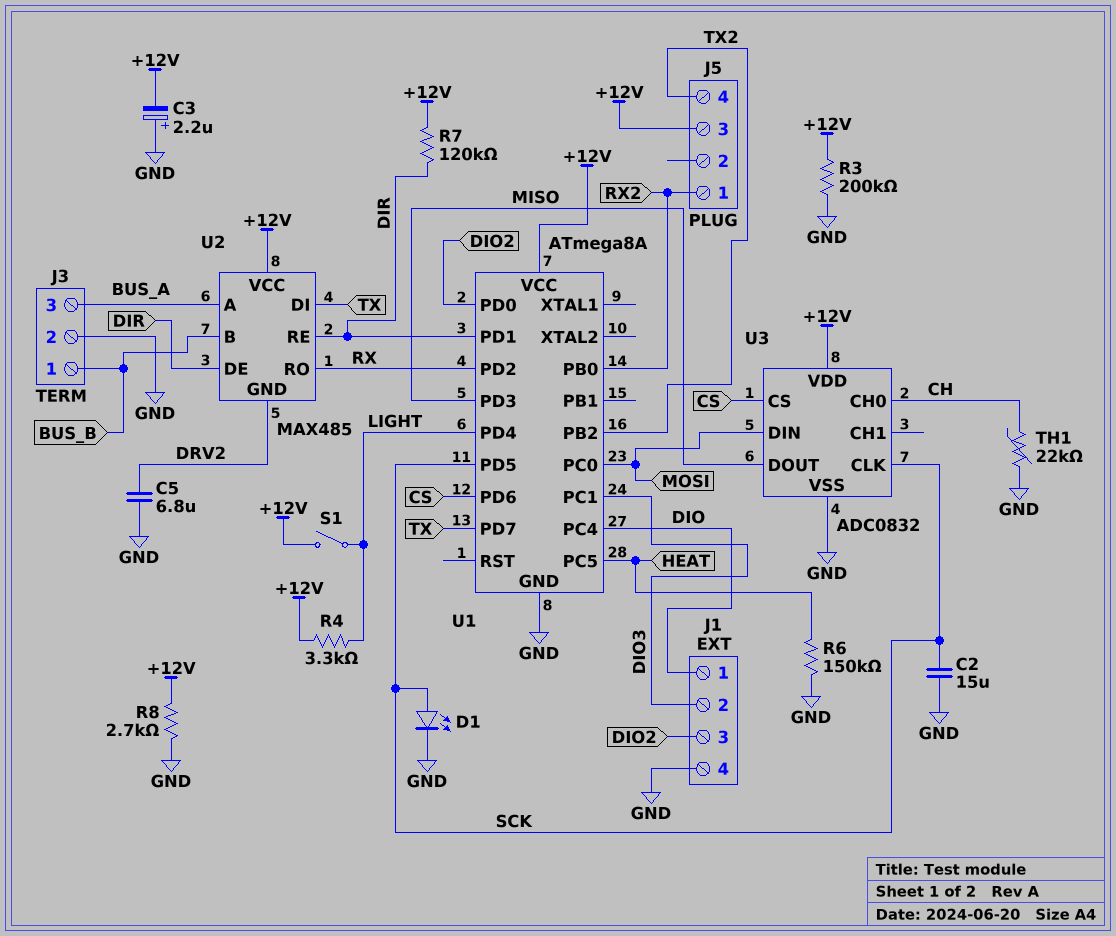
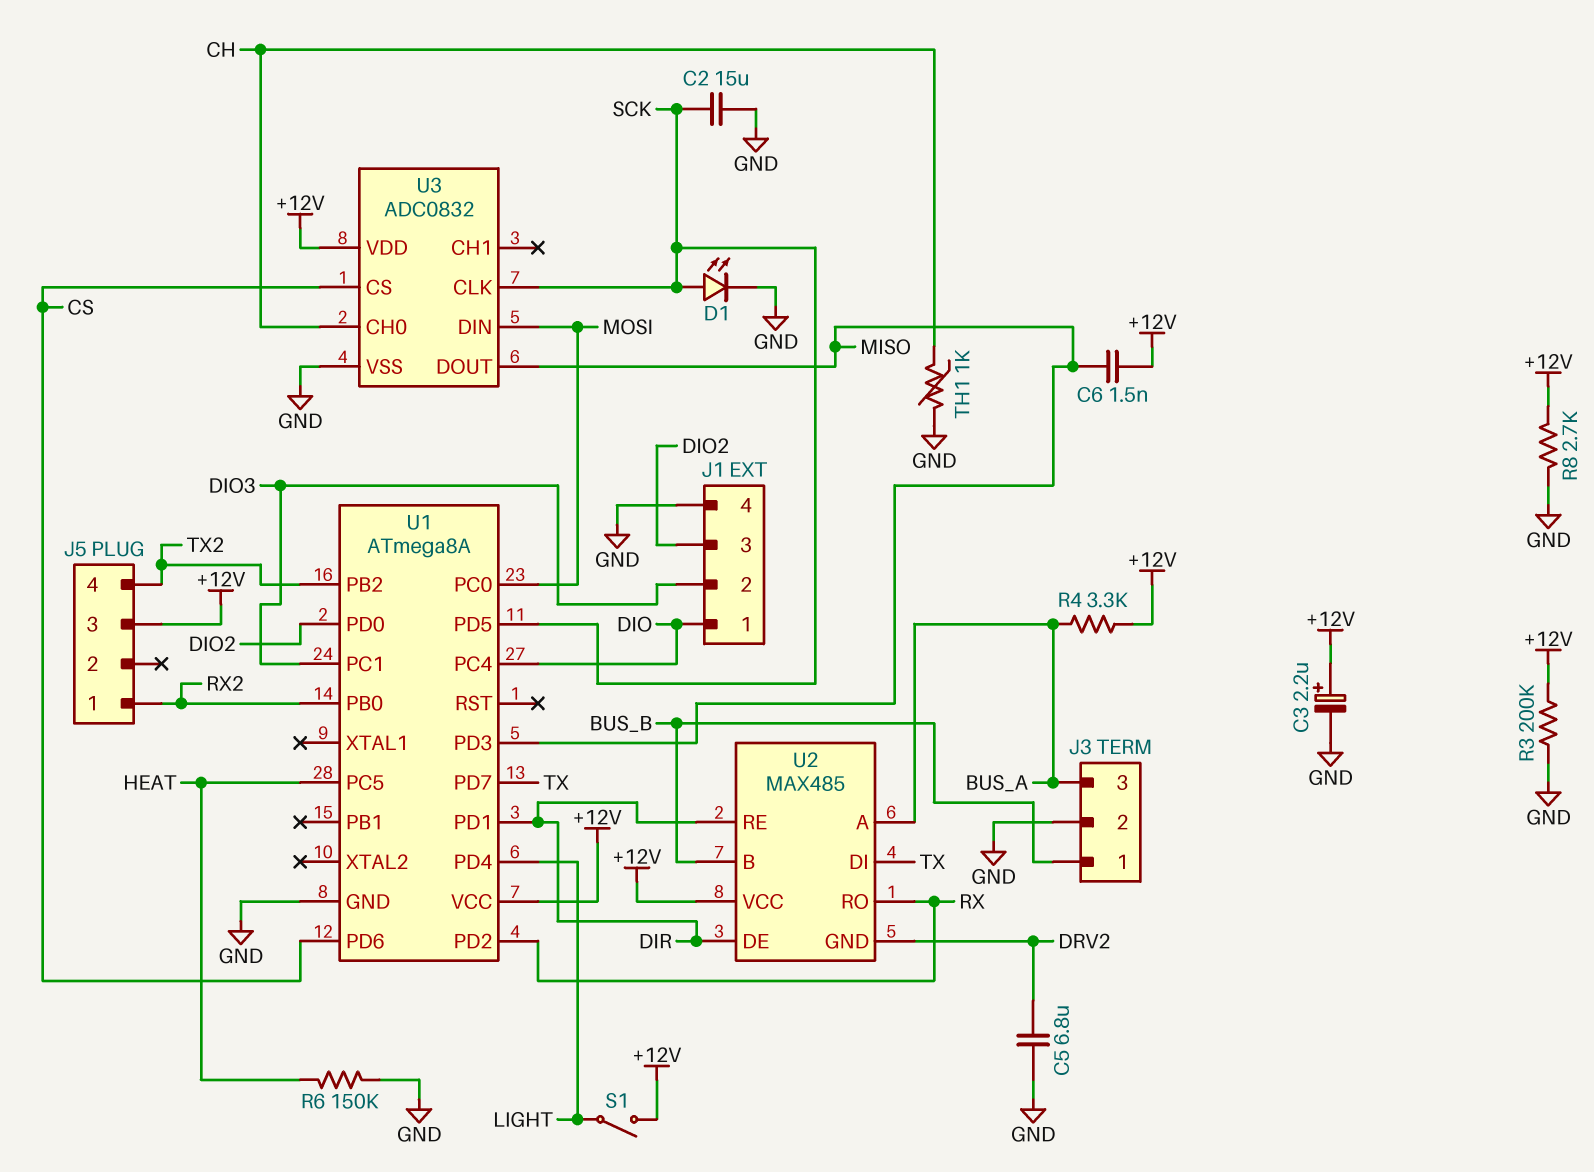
C3: 2.2uF (plus GND, minus +12V) -> 2.2uF (plus +12V, minus GND)
C6: none -> 1.5nF (+12V, MISO)
R4: 3.3k (+12V, LIGHT) -> 3.3k (+12V, BUS_A)
R7: 120k (+12V, DIR) -> none
TH1: 22k (CH, GND) -> 1k (CH, GND)

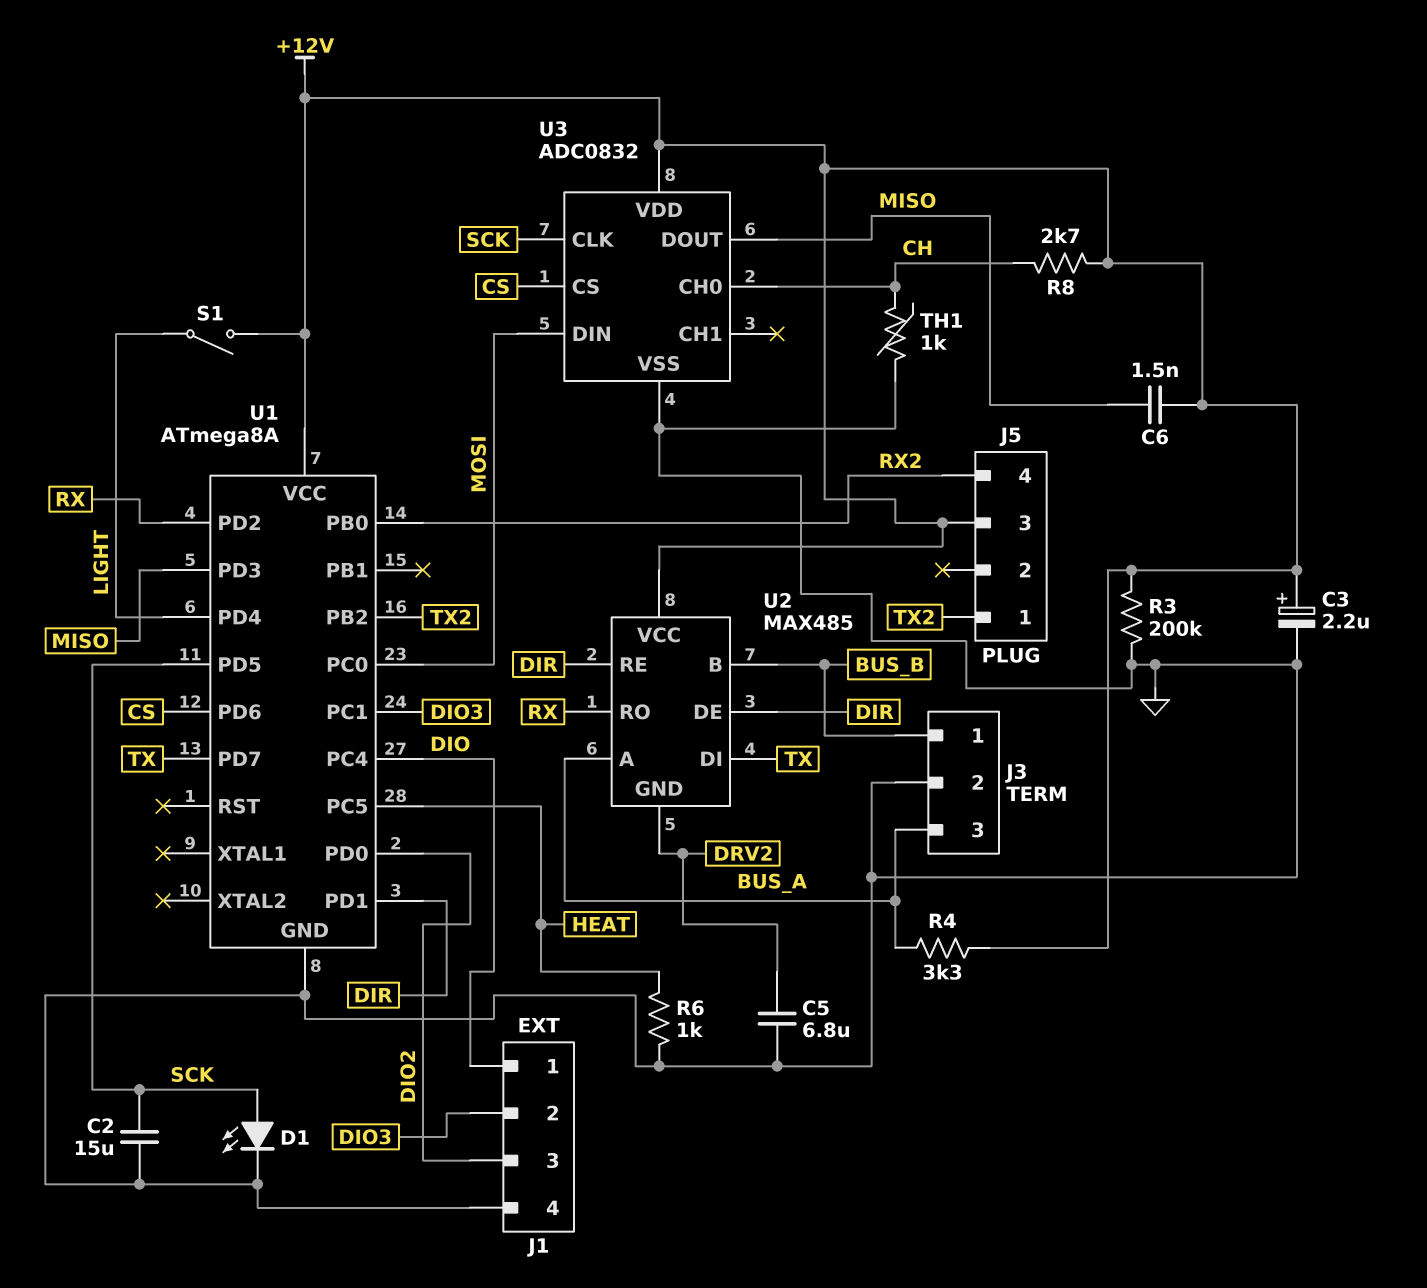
J5 pin 1: RX2 -> TX2
J5 pin 4: TX2 -> RX2
R6: 150k (GND, HEAT) -> 1k (GND, HEAT)
R8: 2.7k (+12V, GND) -> 2.7k (+12V, CH)

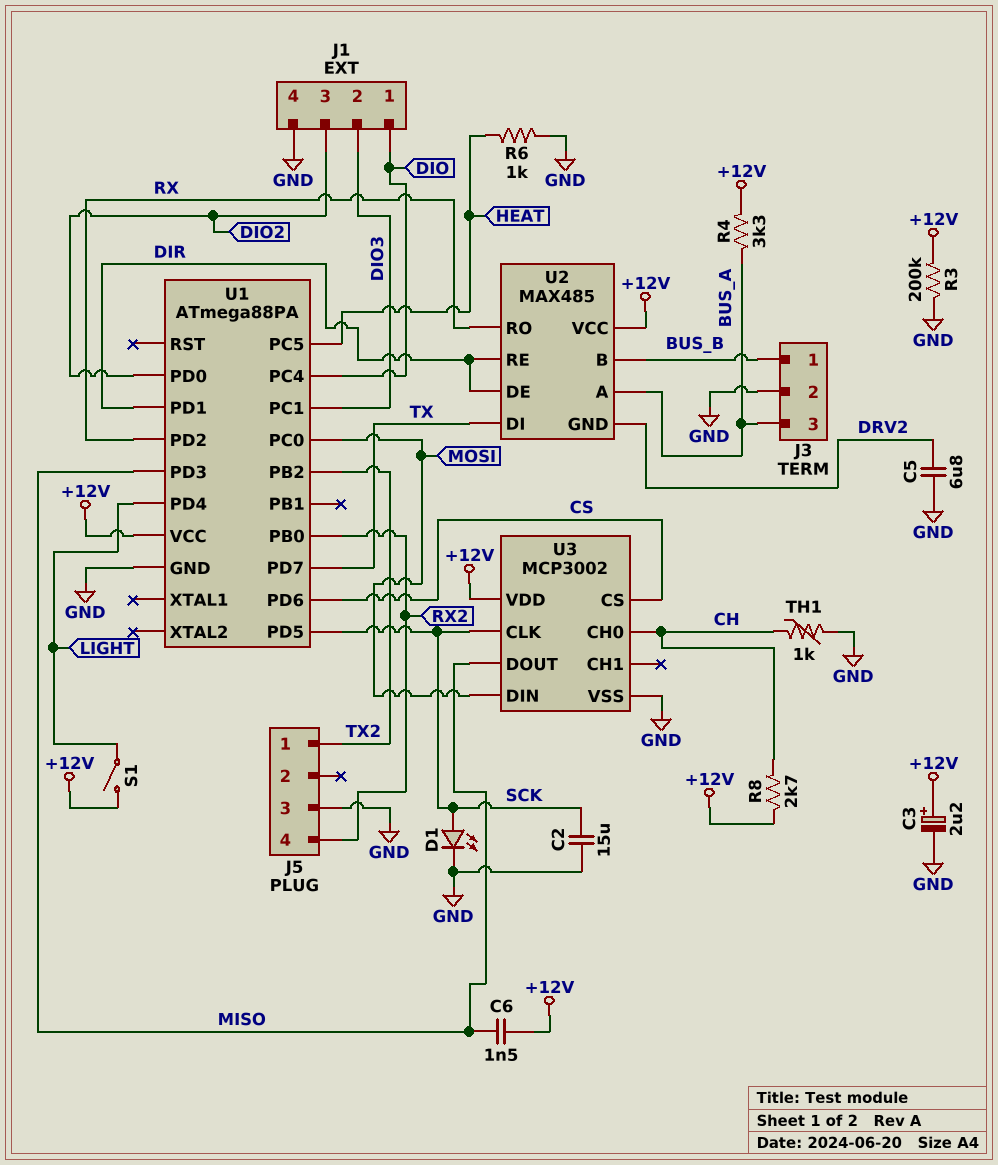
J5 pin 3: +12V -> GND
U1: ATmega8A -> ATmega88PA
U3: ADC0832 -> MCP3002

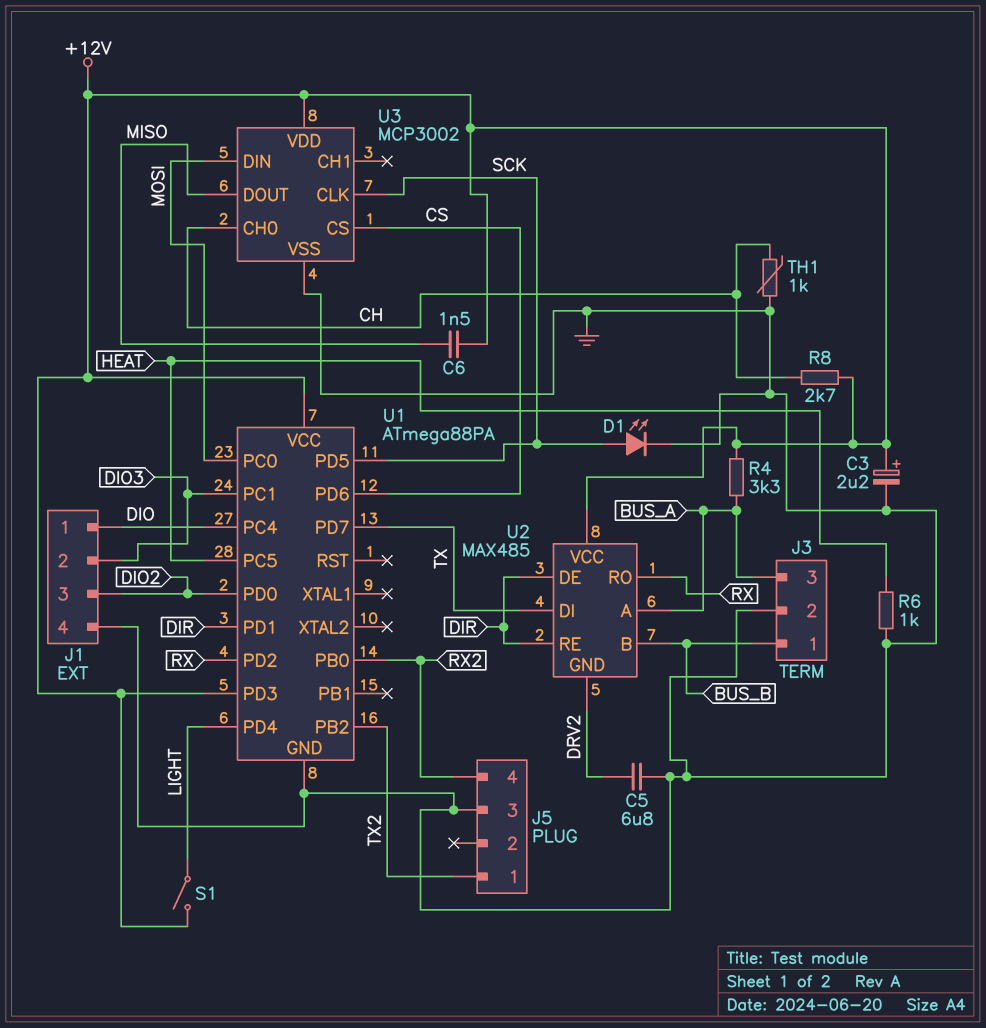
C2: 15uF (GND, SCK) -> none
R3: 200k (+12V, GND) -> none
U1 pin PD3: MISO -> +12V

